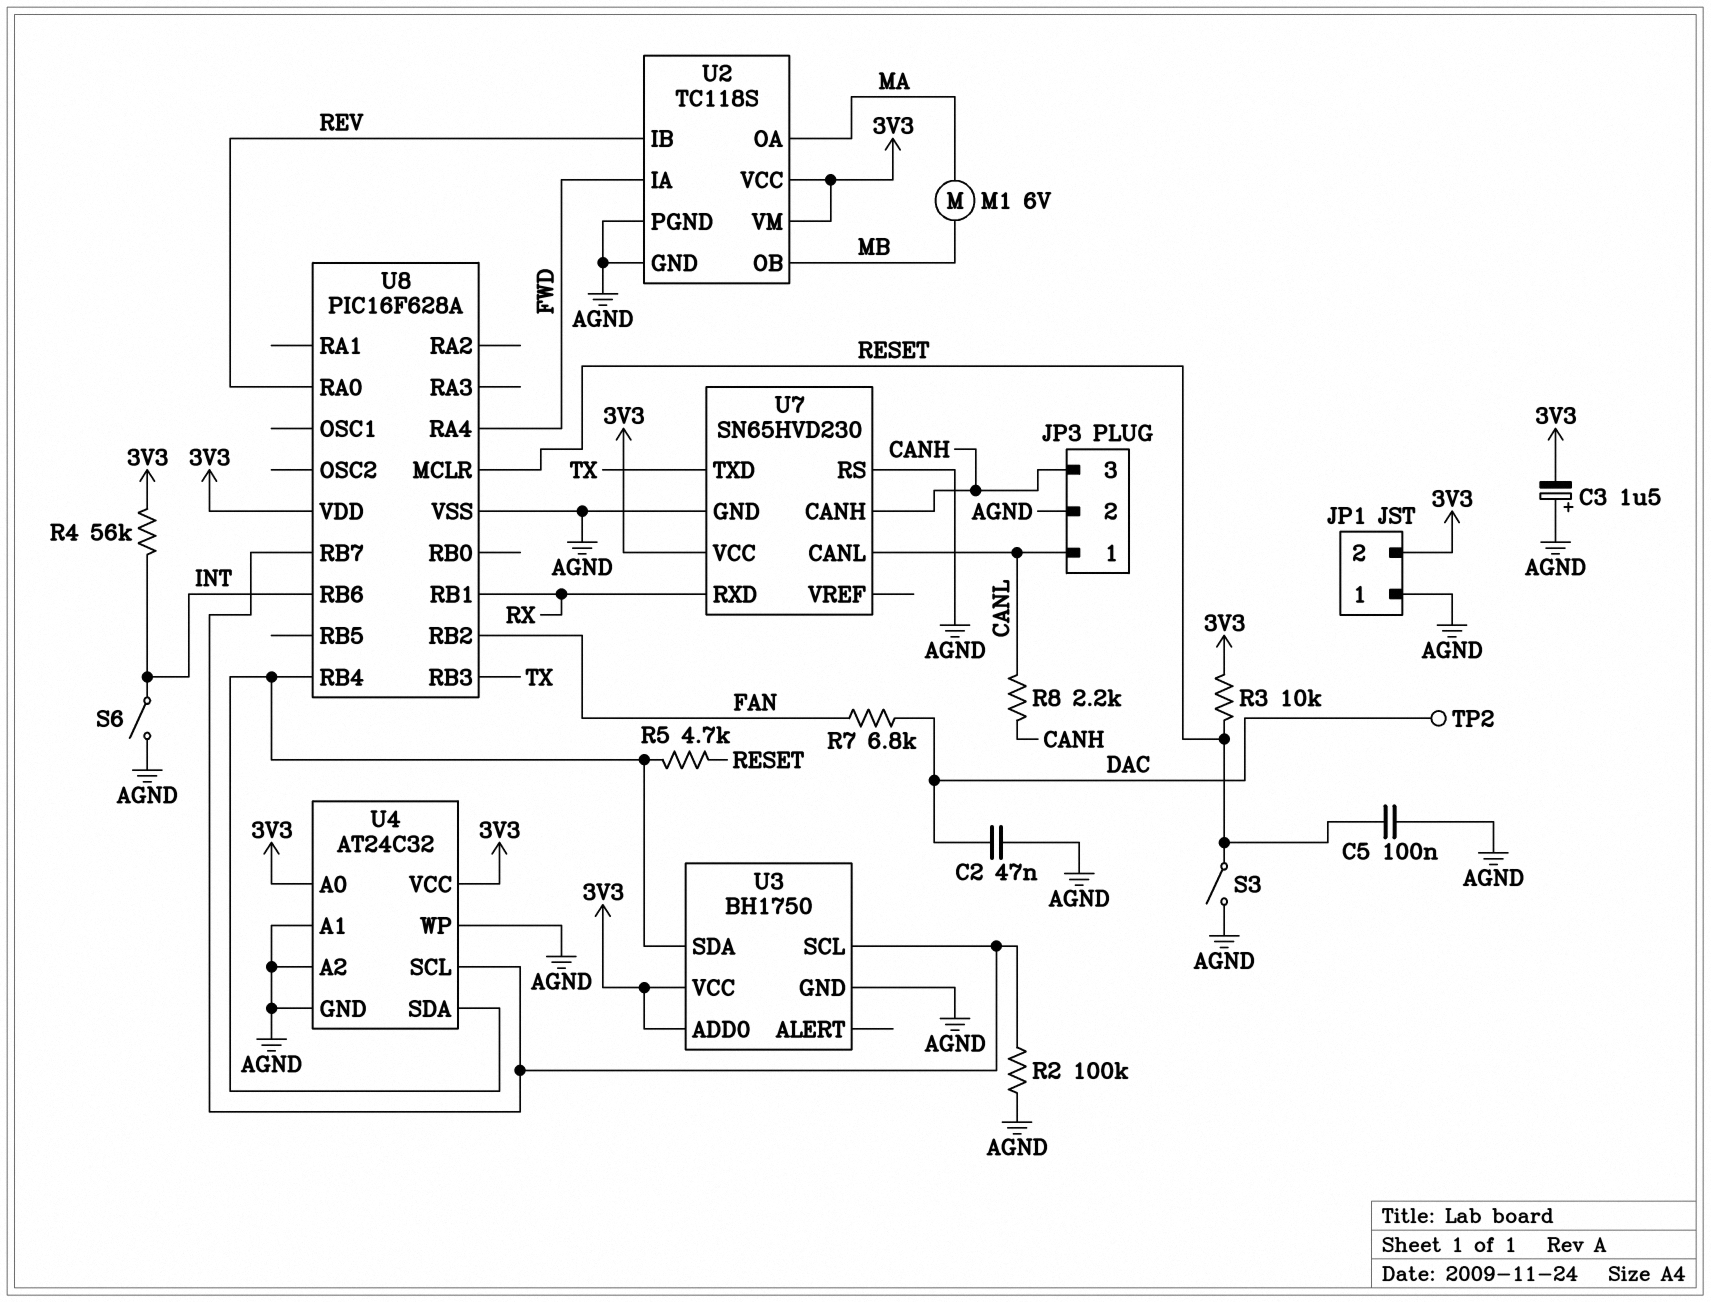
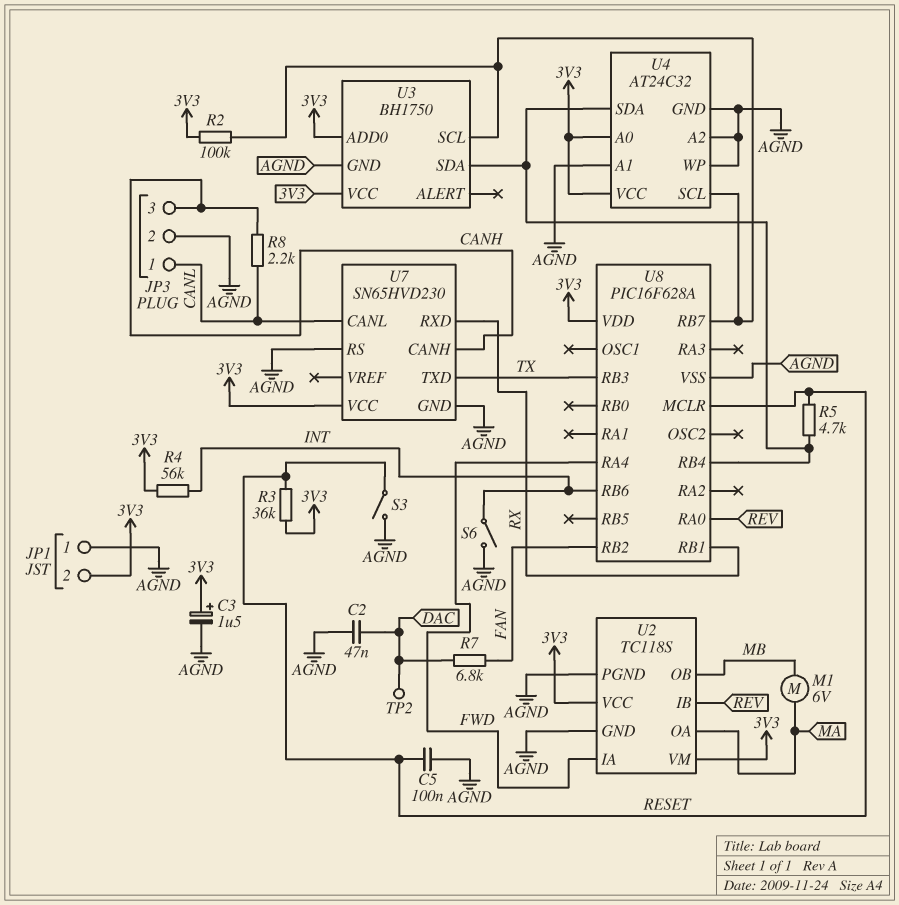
C3: 1.5uF (plus AGND, minus 3V3) -> 1.5uF (plus 3V3, minus AGND)
R2: 100k (AGND, U3/SCL) -> 100k (3V3, U3/SCL)
R3: 10k (3V3, RESET) -> 36k (3V3, RESET)

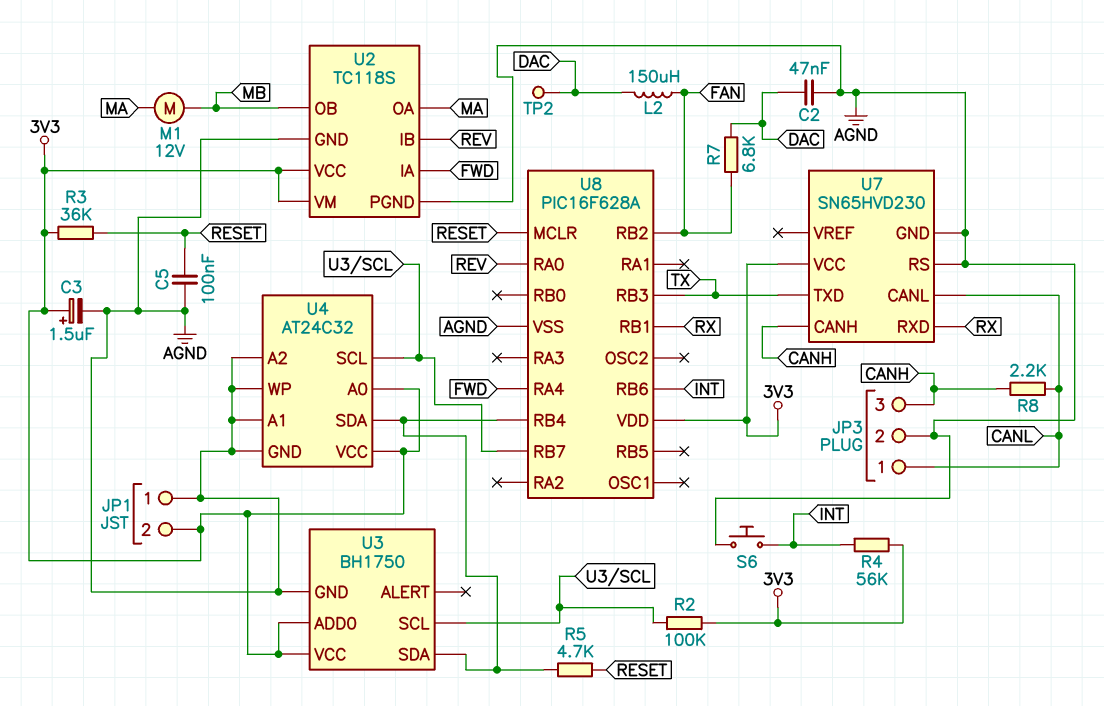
L2: none -> 150uH (DAC, FAN)
M1: motor 6V (MA, MB) -> motor 12V (MA, MB)
S3: switch (AGND, RESET) -> none
S6: switch (AGND, INT) -> button (AGND, INT)

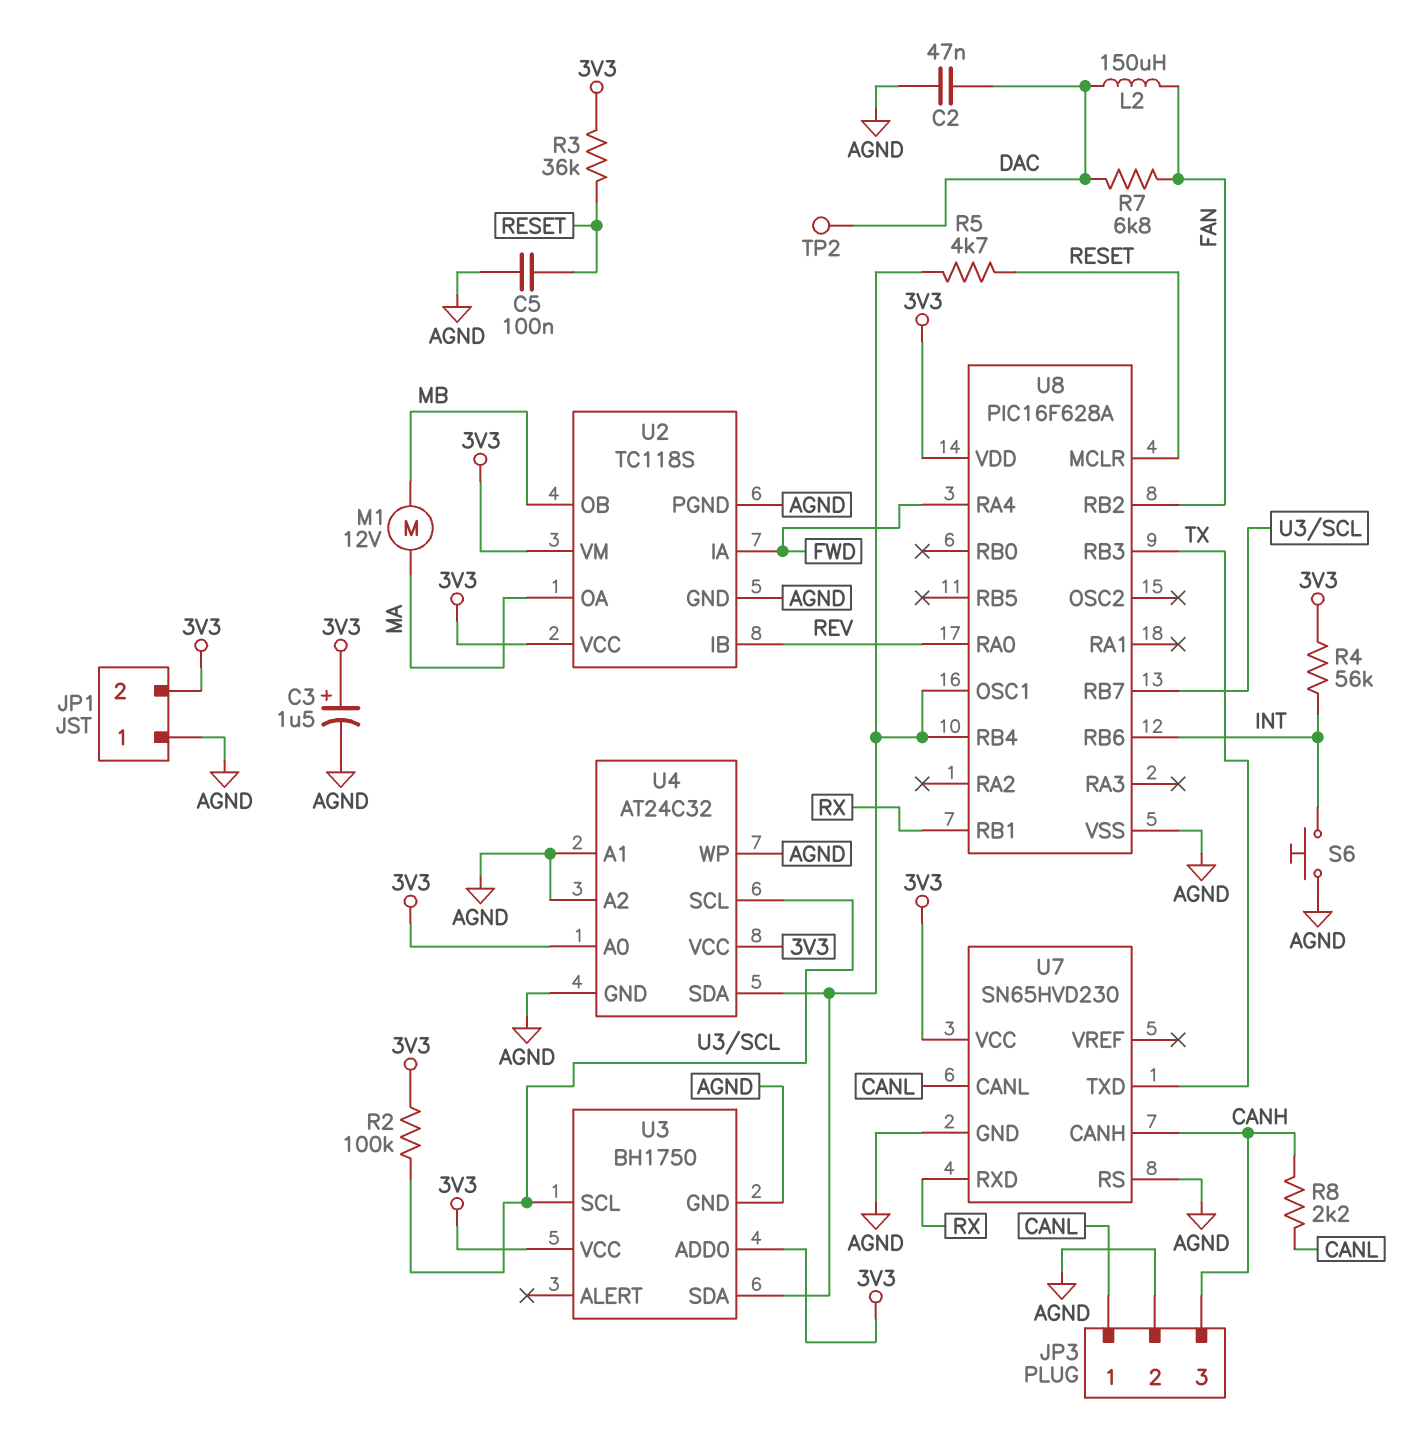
U8 pin OSC1: none -> U3/SDA

